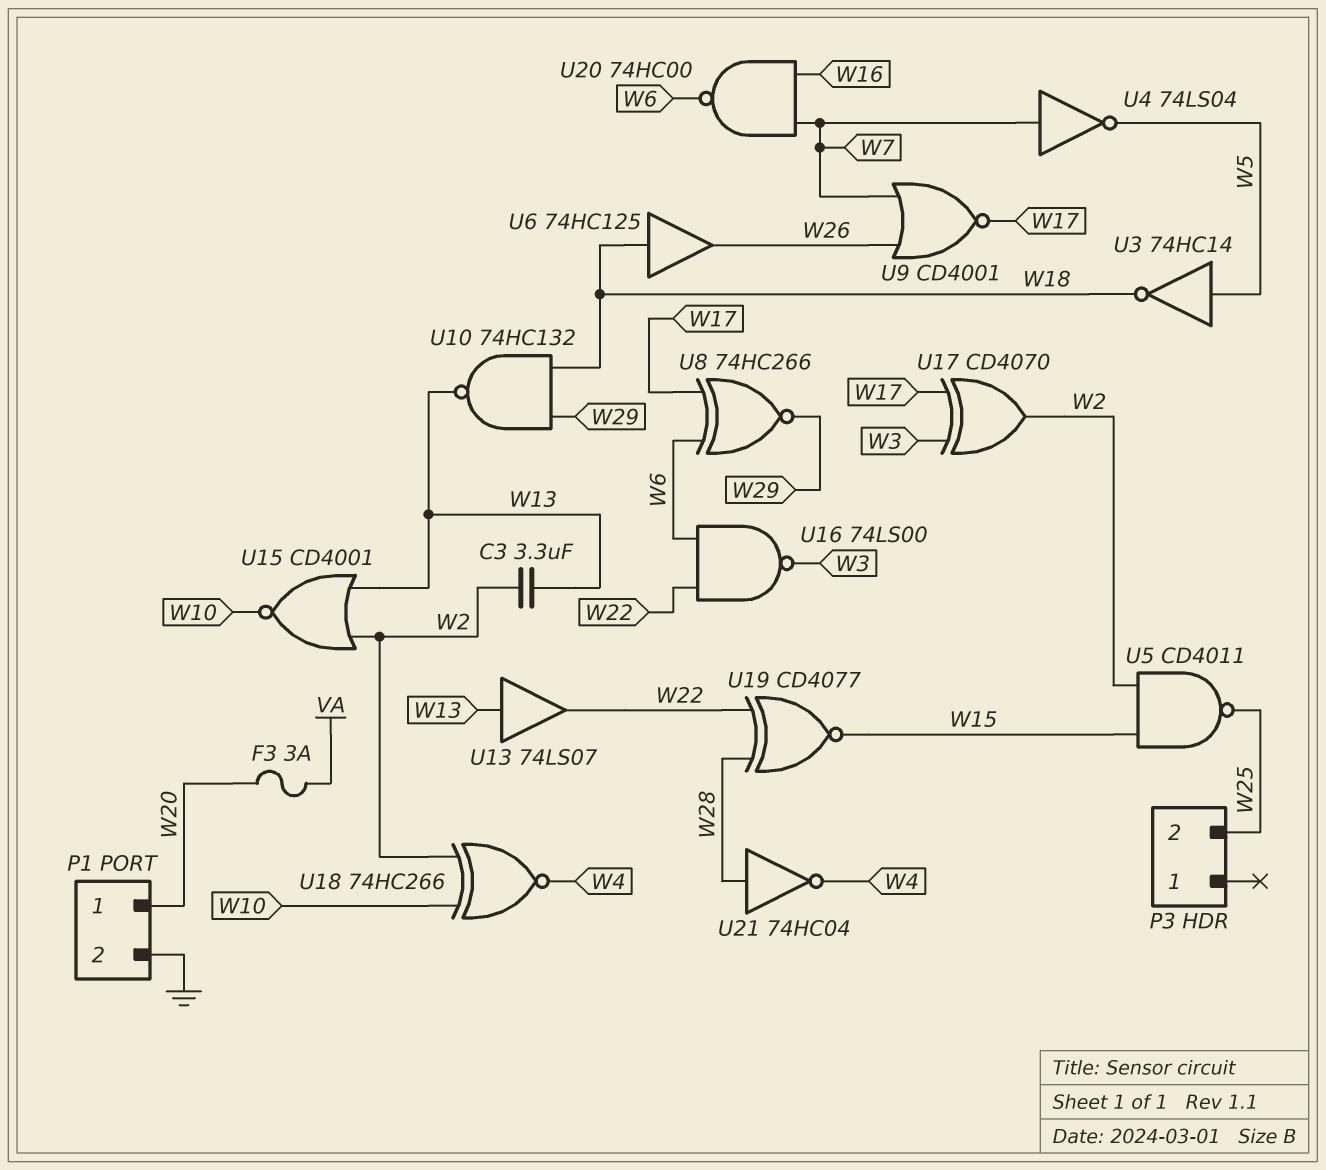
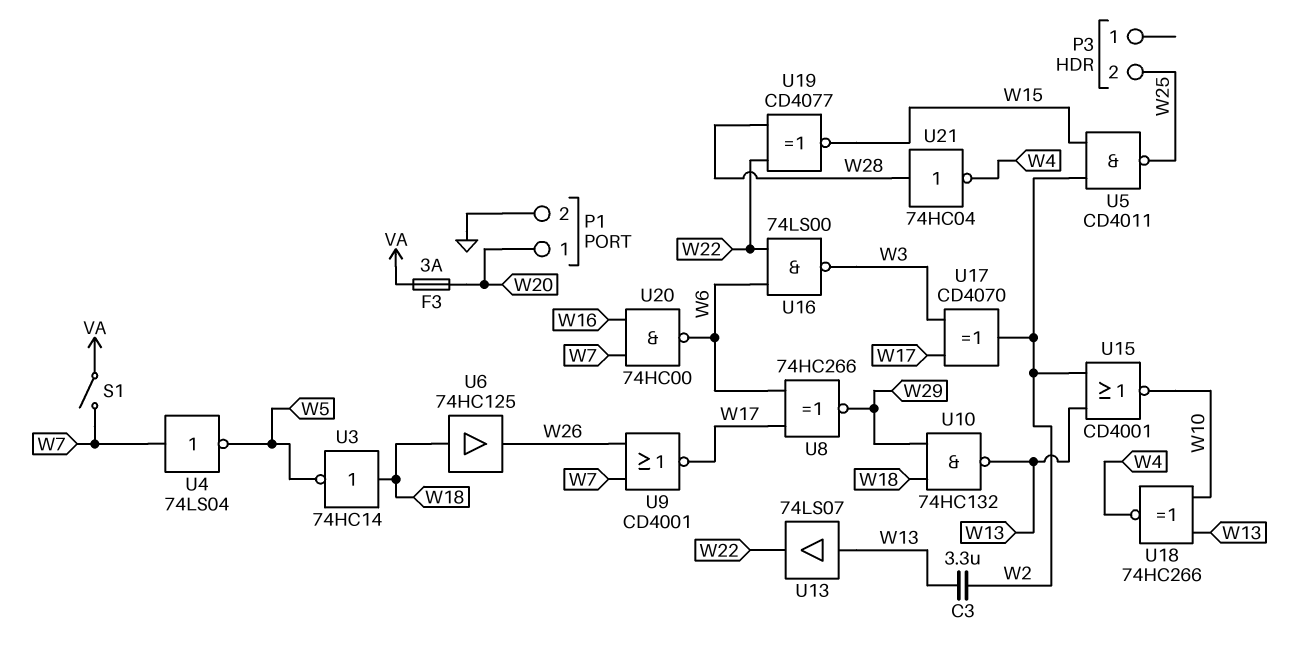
S1: none -> switch (VA, W7)
U3: NOT 74HC14 (in W5, out W18) -> NOT 74HC14 (in W18, out W5)
U18: XNOR 74HC266 (in W2, in W10, out W4) -> XNOR 74HC266 (in W10, in W13, out W4)

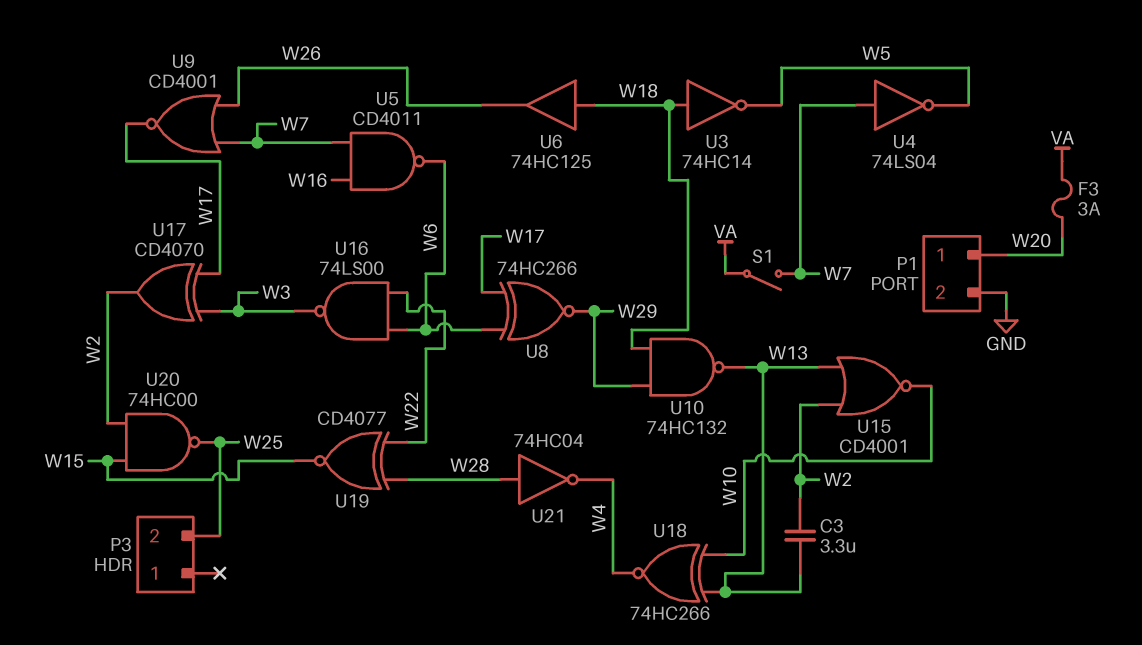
U5: NAND CD4011 (in W2, in W15, out W25) -> NAND CD4011 (in W7, in W16, out W6)
U13: buffer 74LS07 (in W13, out W22) -> none
U20: NAND 74HC00 (in W7, in W16, out W6) -> NAND 74HC00 (in W2, in W15, out W25)

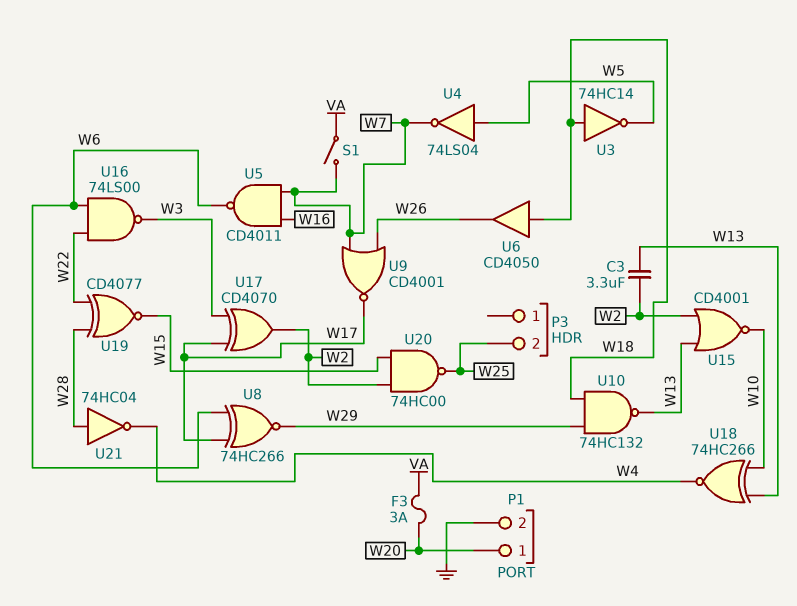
U4: NOT 74LS04 (in W7, out W5) -> NOT 74LS04 (in W5, out W7)
U6: buffer 74HC125 (in W18, out W26) -> buffer CD4050 (in W18, out W26)

